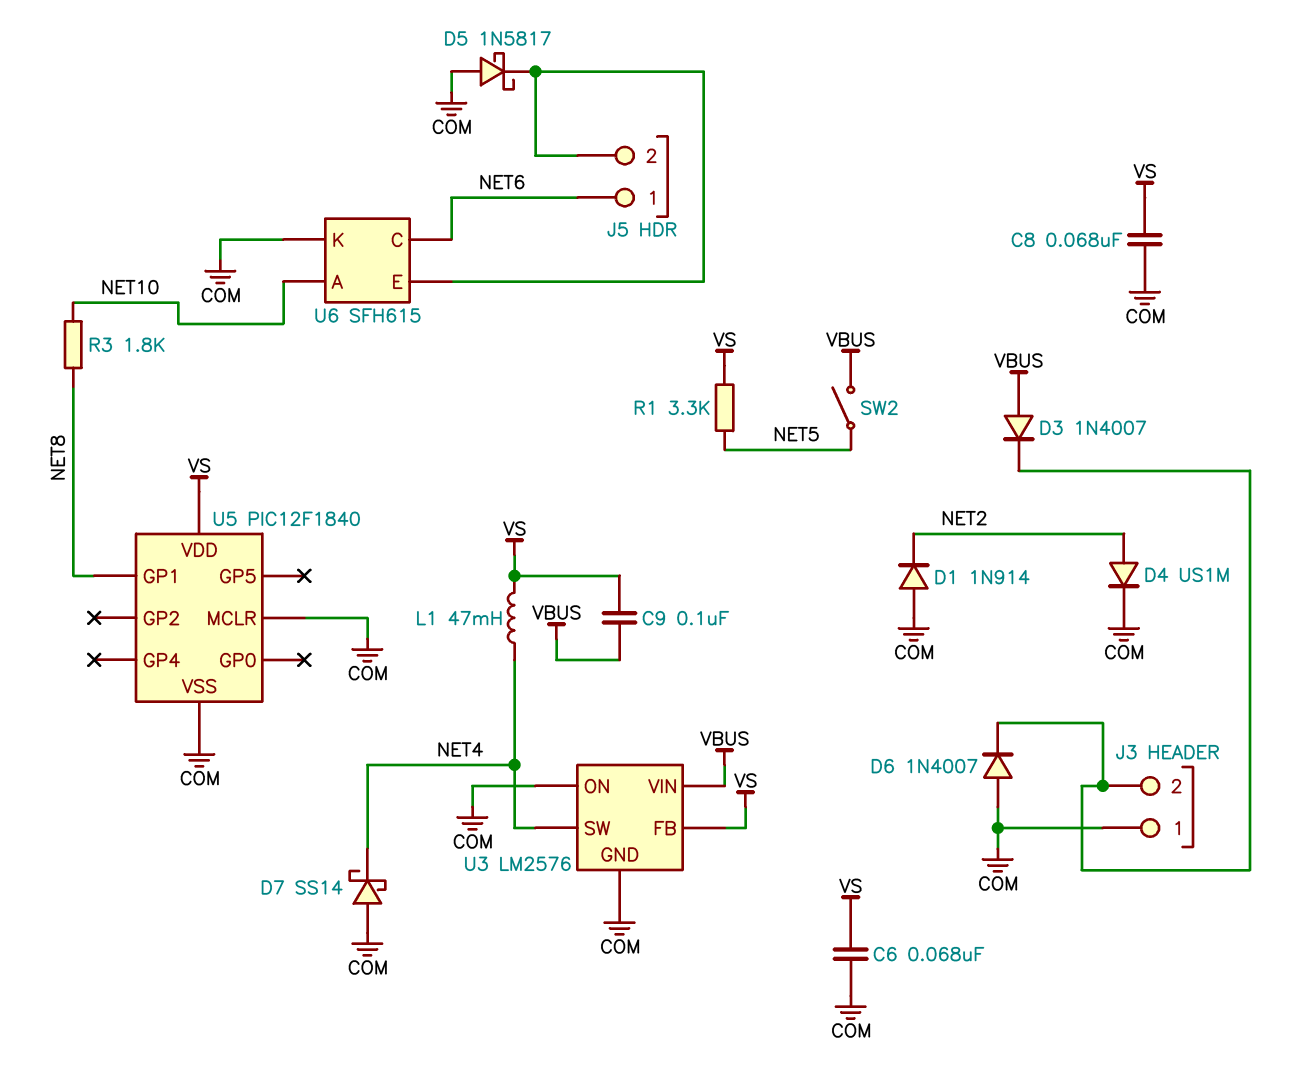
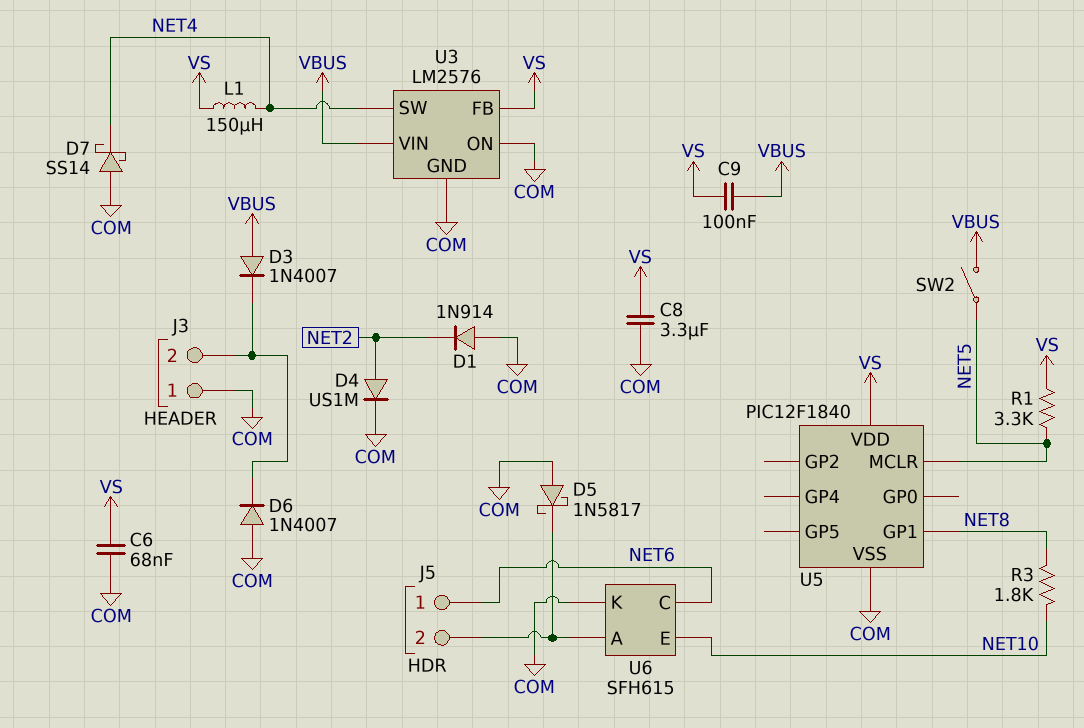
C8: 68nF (COM, VS) -> 3.3uF (COM, VS)
L1: 47mH (NET4, VS) -> 150uH (NET4, VS)
U5 pin MCLR: COM -> NET5
U6 pin A: NET10 -> J5/2
U6 pin E: J5/2 -> NET10

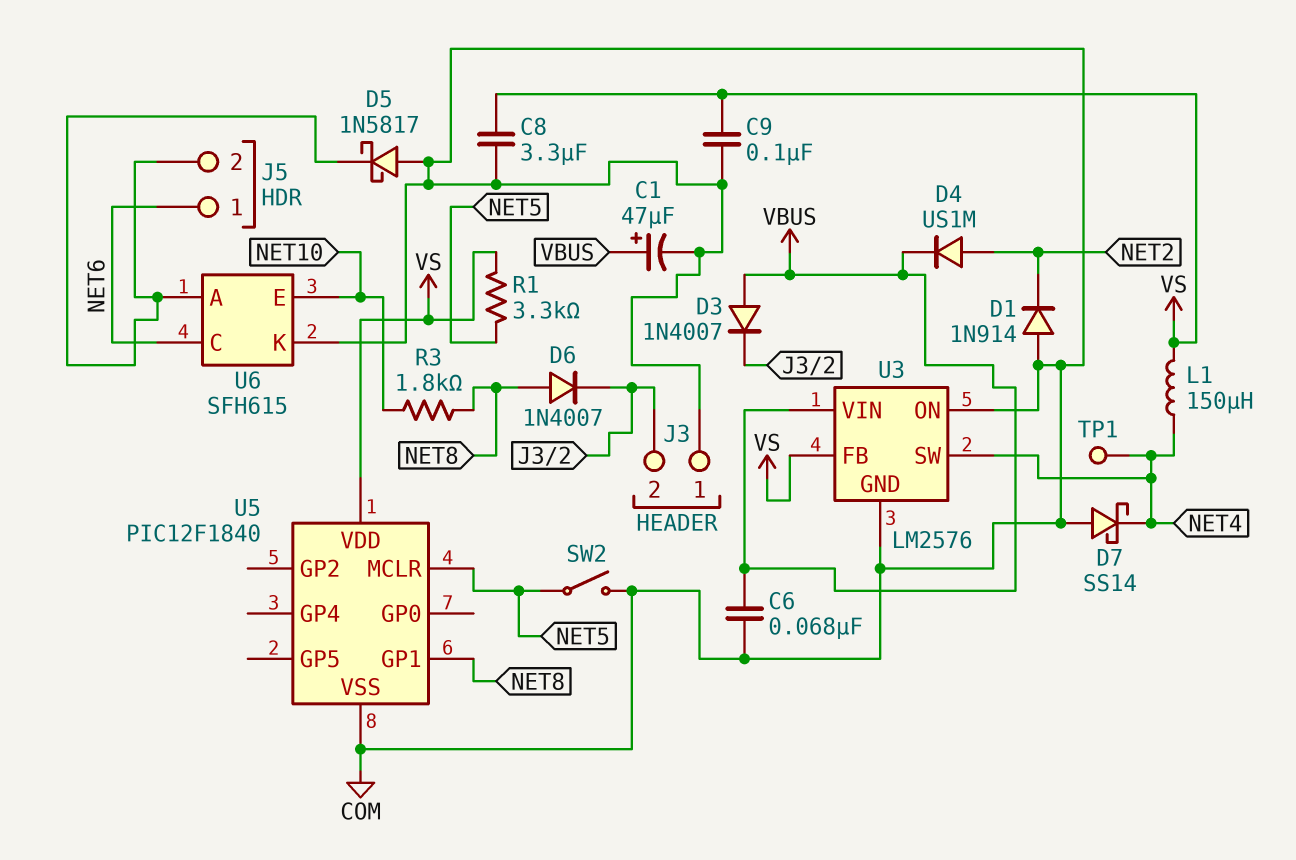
C1: none -> 47uF (plus VBUS, minus COM)
C6: 68nF (COM, VS) -> 68nF (COM, VBUS)
C9: 100nF (VBUS, VS) -> 100nF (COM, VS)
D4: diode US1M (A NET2, K COM) -> diode US1M (A NET2, K VBUS)
D6: diode 1N4007 (A COM, K J3/2) -> diode 1N4007 (A NET8, K J3/2)
SW2: switch (NET5, VBUS) -> switch (COM, NET5)
TP1: none -> test point (NET4)

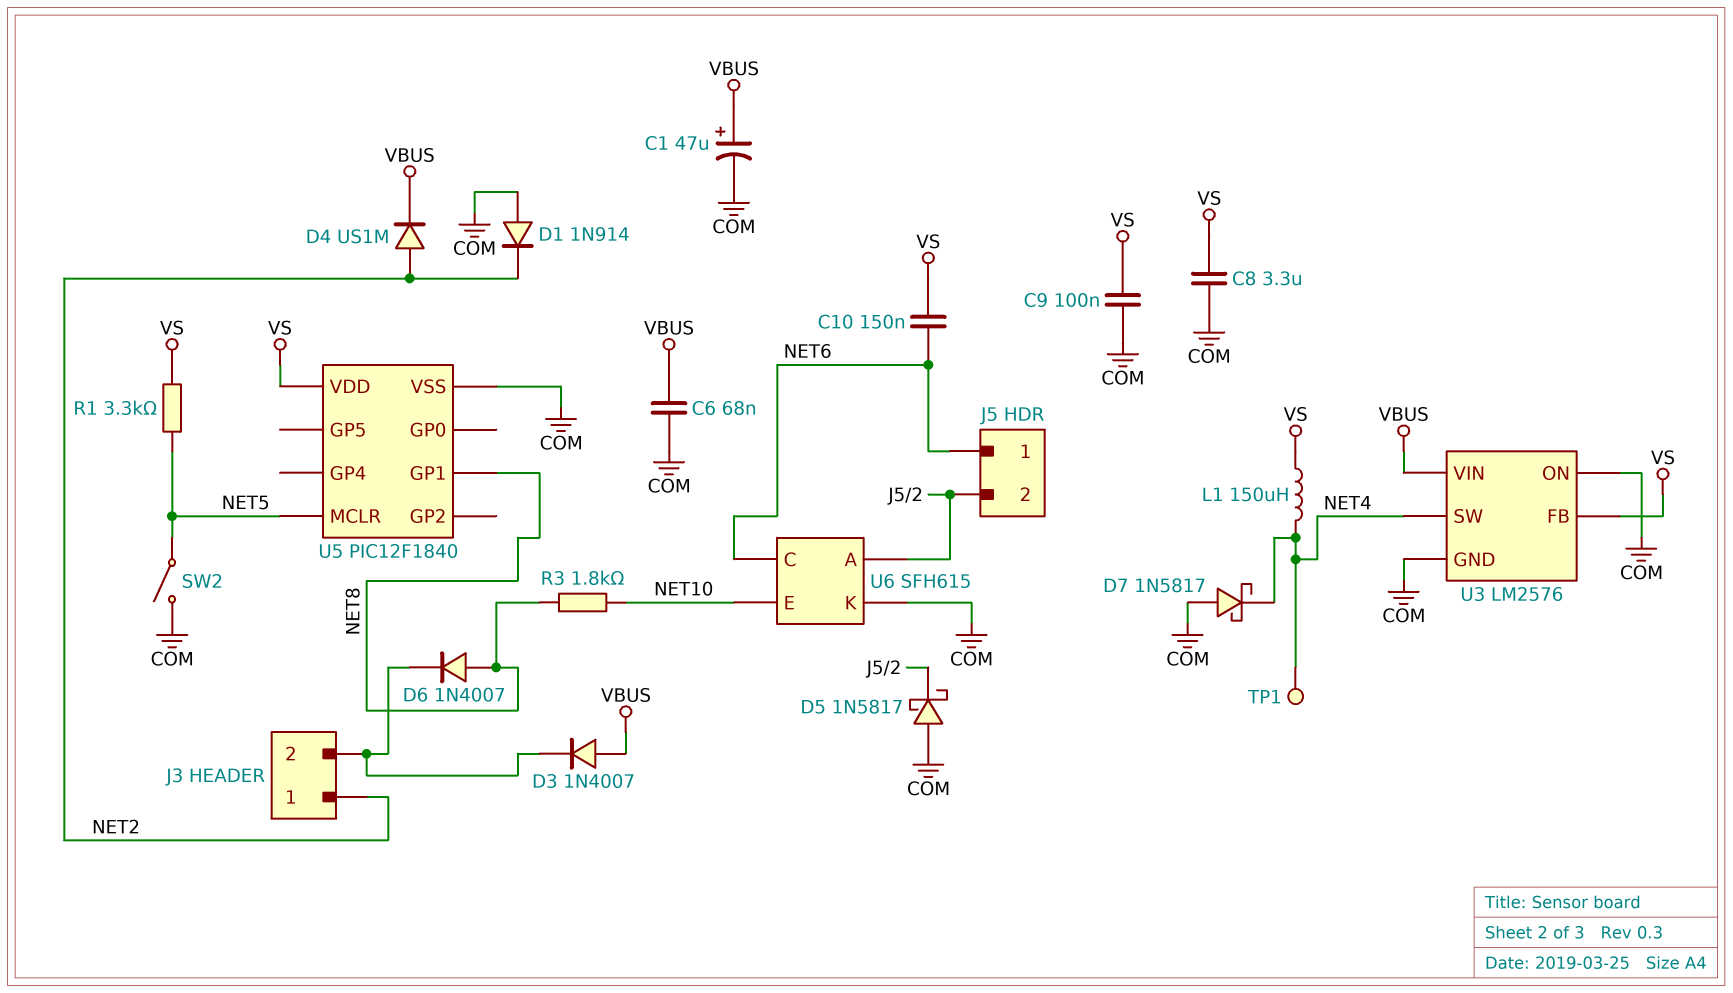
C10: none -> 150nF (NET6, VS)
D7: schottky SS14 (A COM, K NET4) -> schottky 1N5817 (A COM, K NET4)
J3 pin 1: COM -> NET2

